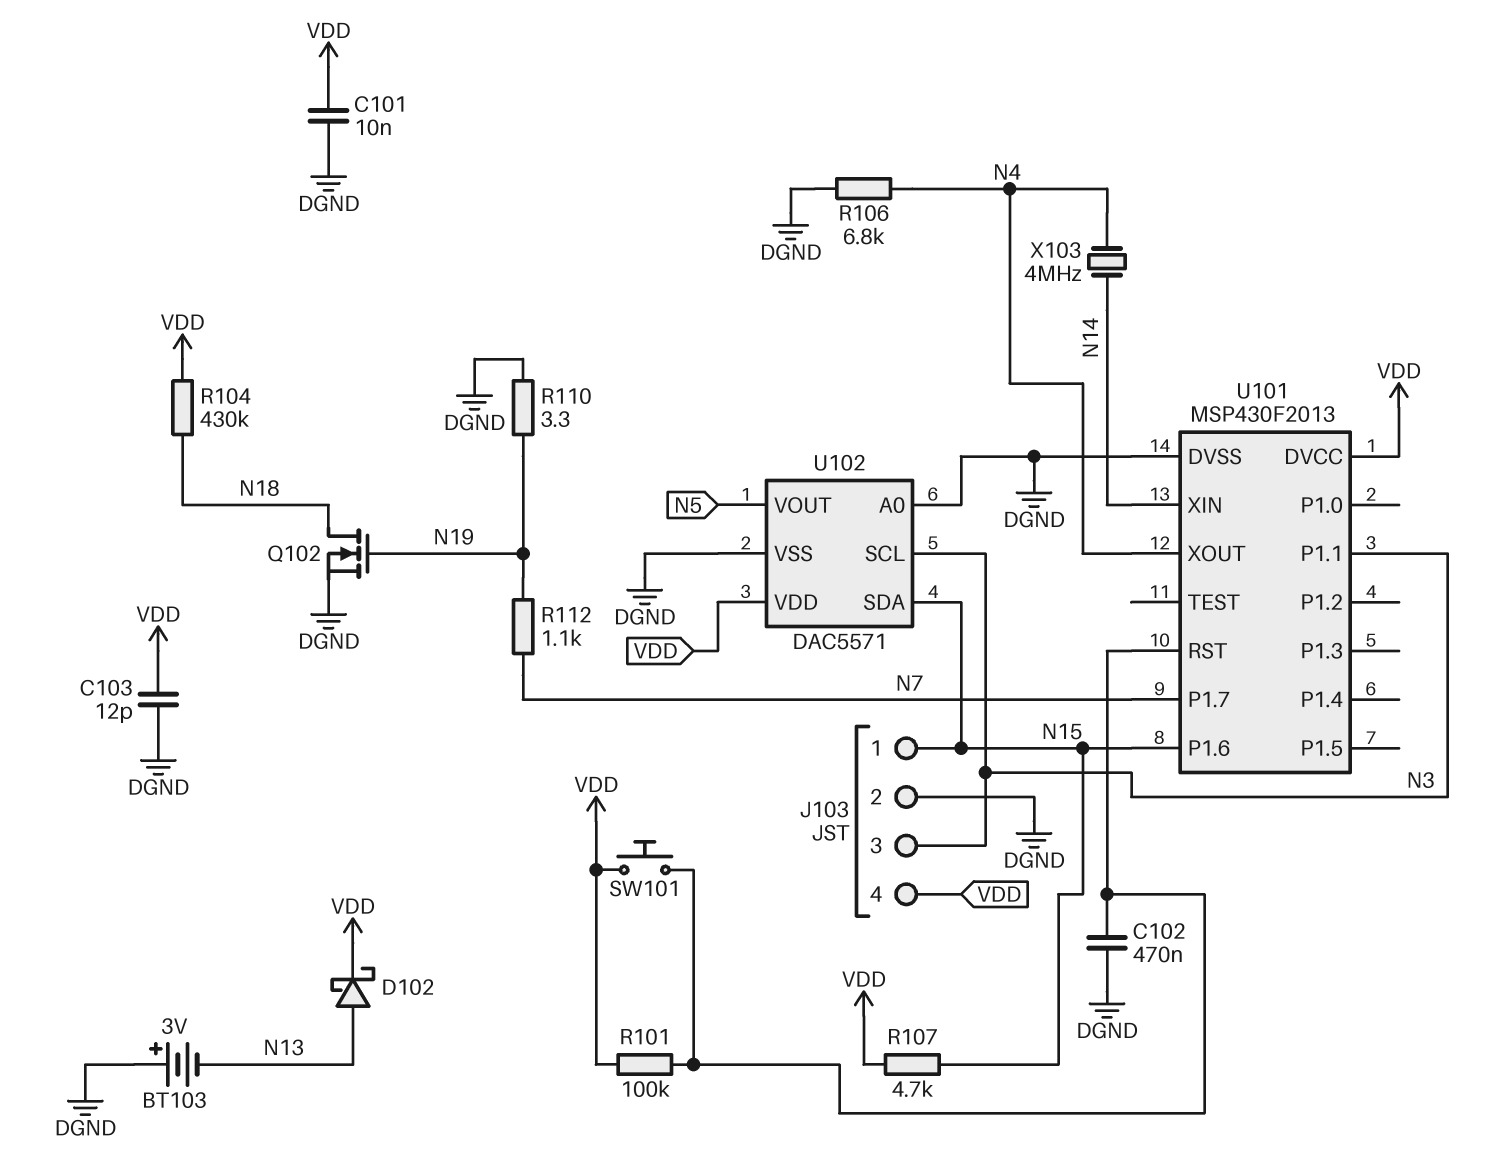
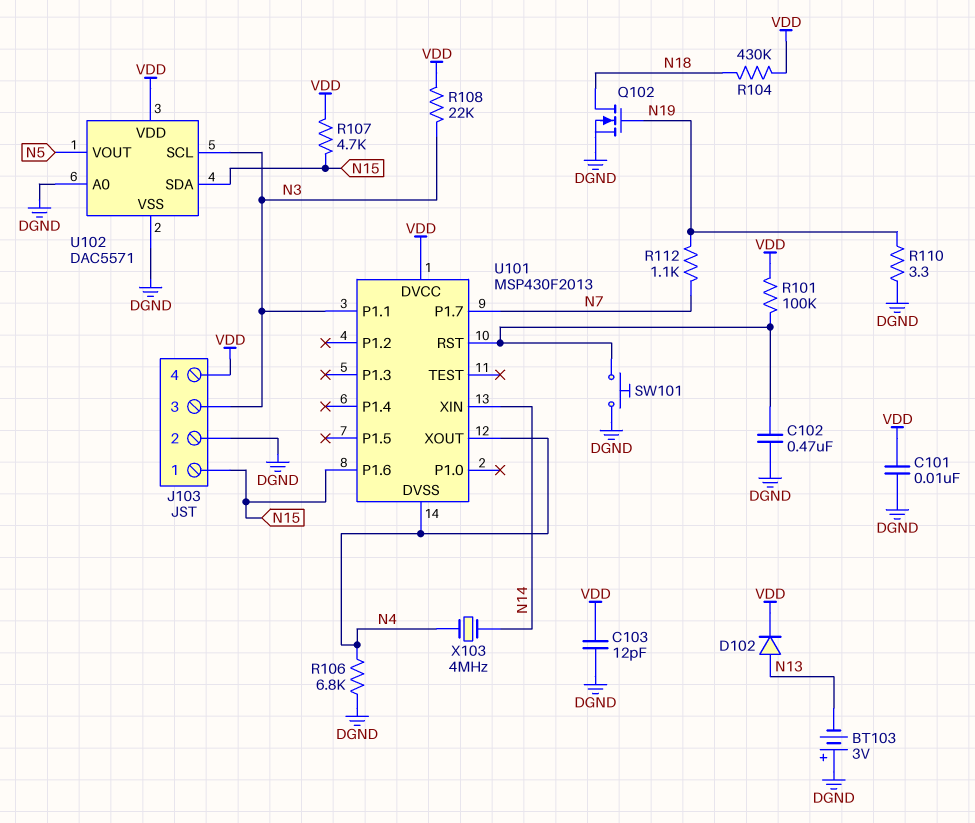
D102: schottky (A N13, K VDD) -> diode (A N13, K VDD)
R108: none -> 22k (N3, VDD)
SW101: button (U101/RST, VDD) -> button (DGND, U101/RST)
U101 pin DVSS: DGND -> N4

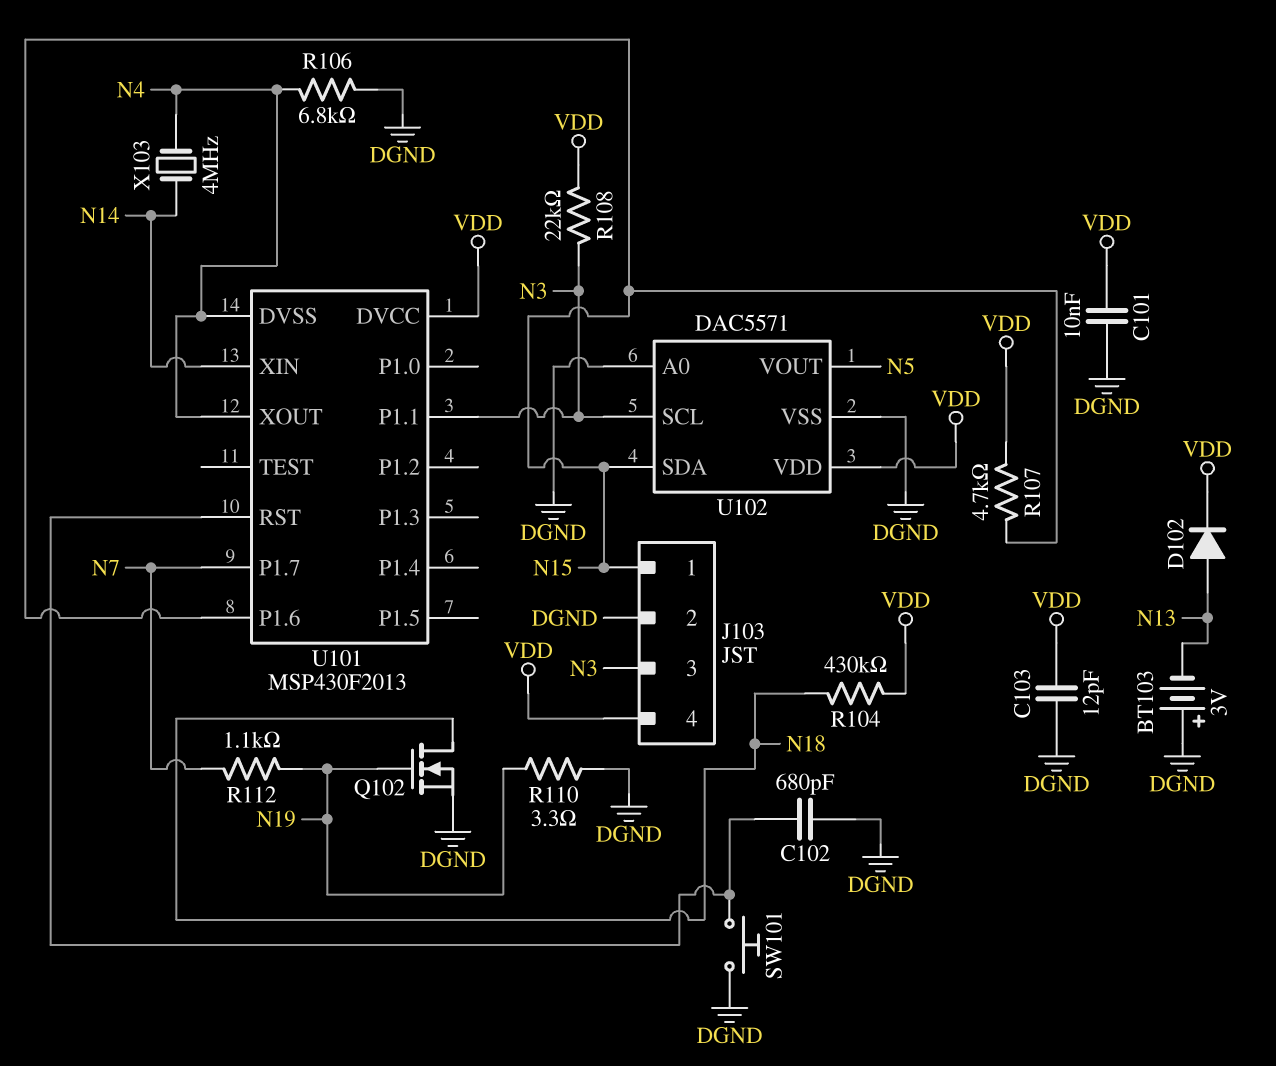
C102: 470nF (DGND, U101/RST) -> 680pF (DGND, U101/RST)
R101: 100k (U101/RST, VDD) -> none

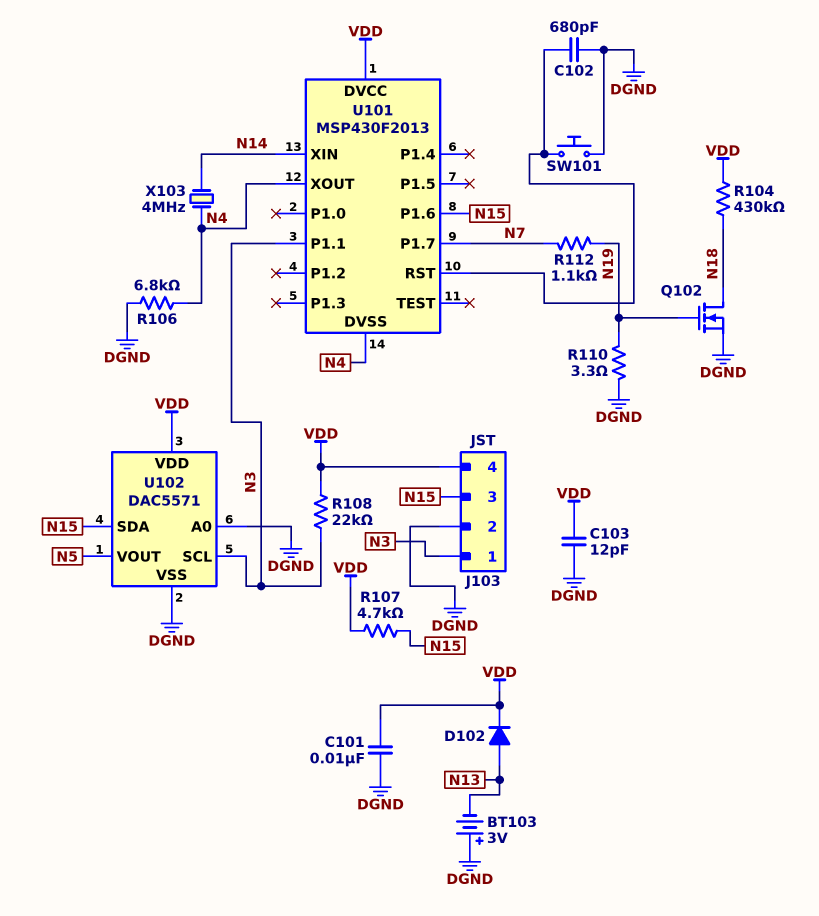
J103 pin 1: N15 -> N3
J103 pin 3: N3 -> N15

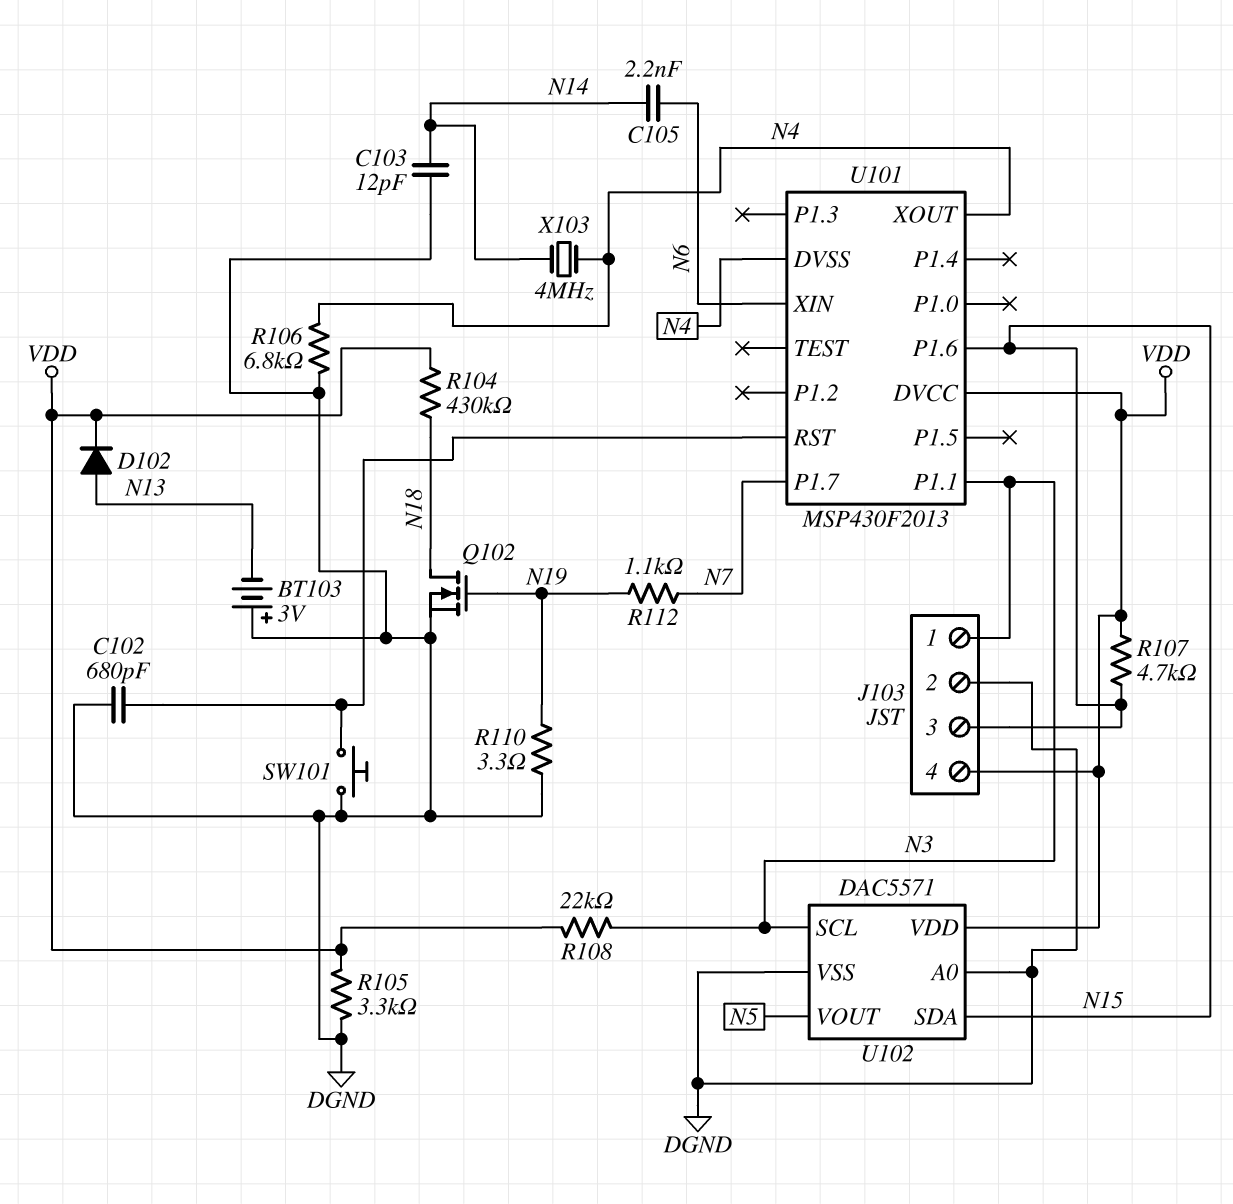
C101: 10nF (DGND, VDD) -> none
C103: 12pF (DGND, VDD) -> 12pF (DGND, N14)
C105: none -> 2.2nF (N6, N14)
R105: none -> 3.3k (DGND, VDD)
U101 pin XIN: N14 -> N6

